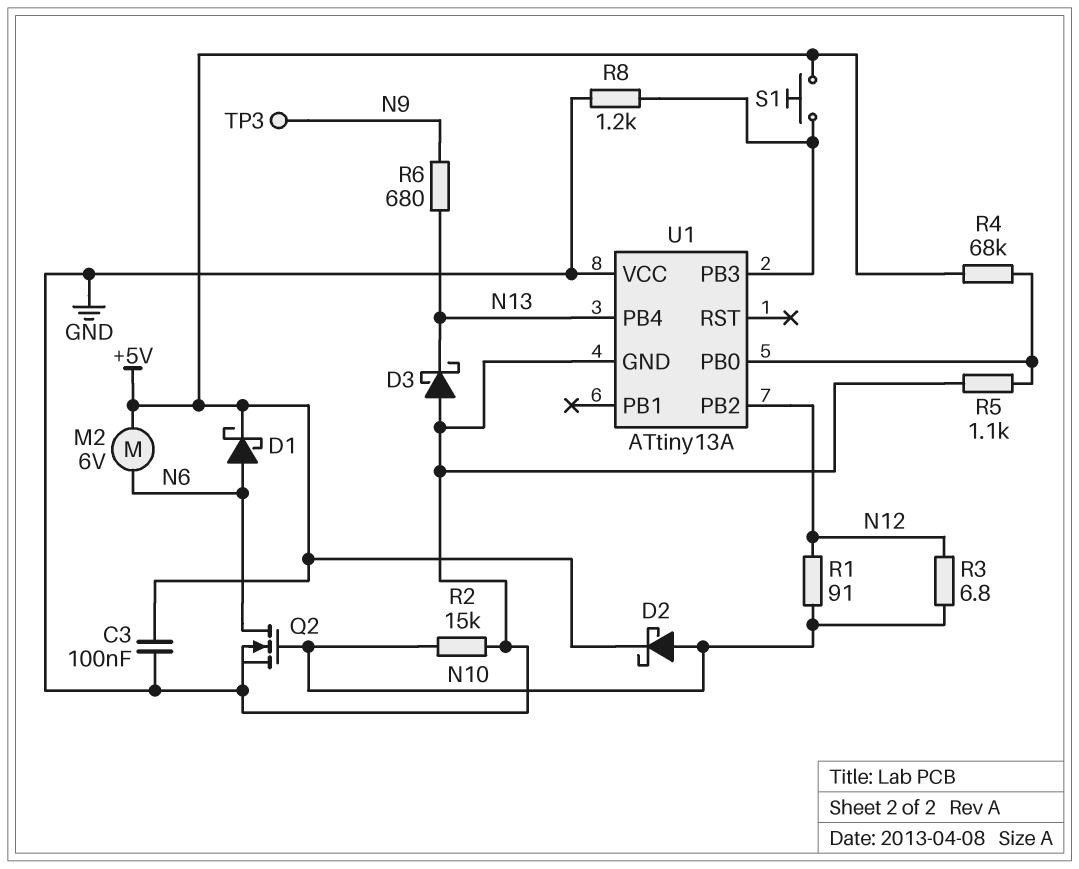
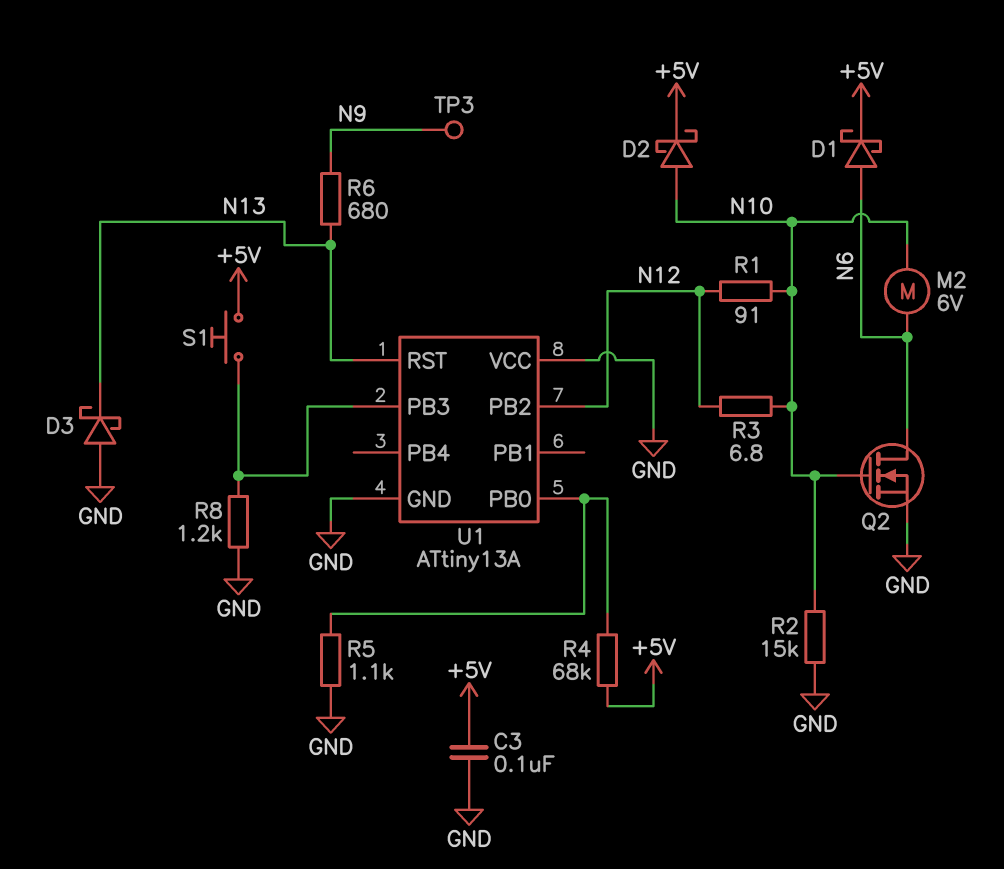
M2: motor 6V (+5V, N6) -> motor 6V (N6, N10)
U1 pin PB4: N13 -> none
U1 pin RST: none -> N13

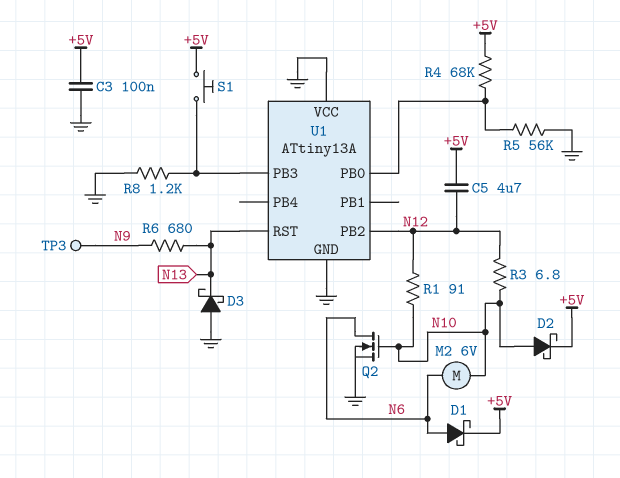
C5: none -> 4.7uF (+5V, N12)
R2: 15k (GND, N10) -> none
R5: 1.1k (GND, U1/PB0) -> 56k (GND, U1/PB0)

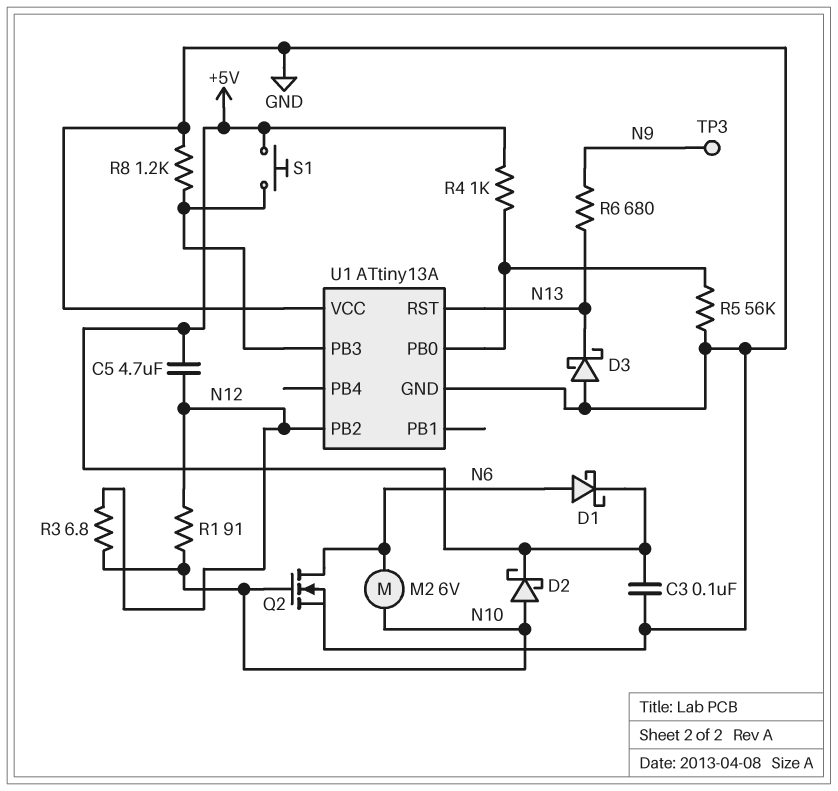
R4: 68k (+5V, U1/PB0) -> 1k (+5V, U1/PB0)

